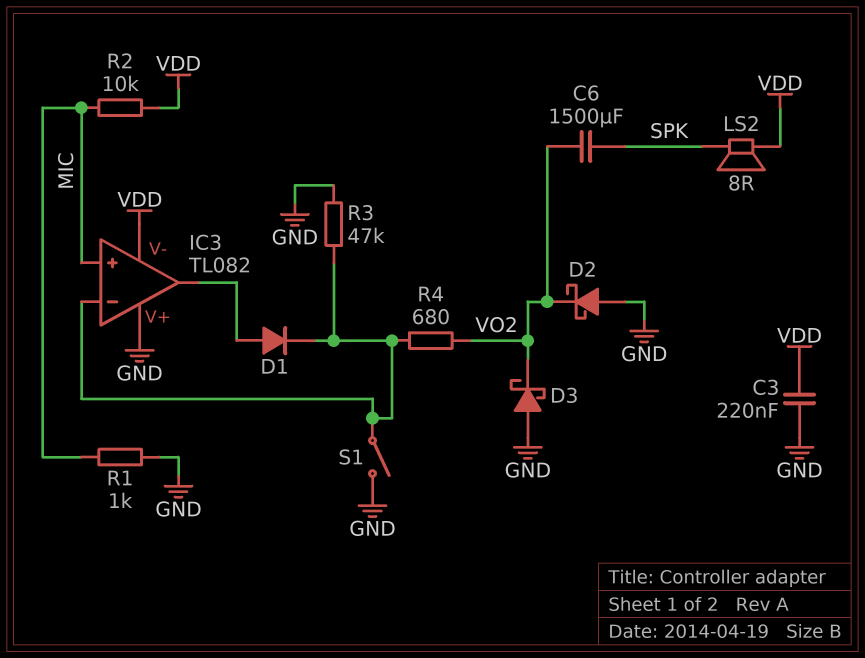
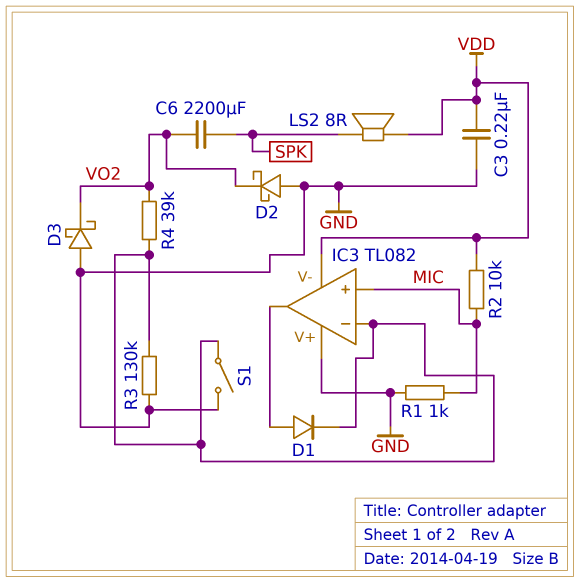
C6: 1500uF (SPK, VO2) -> 2200uF (SPK, VO2)
R3: 47k (GND, IC3/in-) -> 130k (GND, IC3/in-)
R4: 680 (IC3/in-, VO2) -> 39k (IC3/in-, VO2)

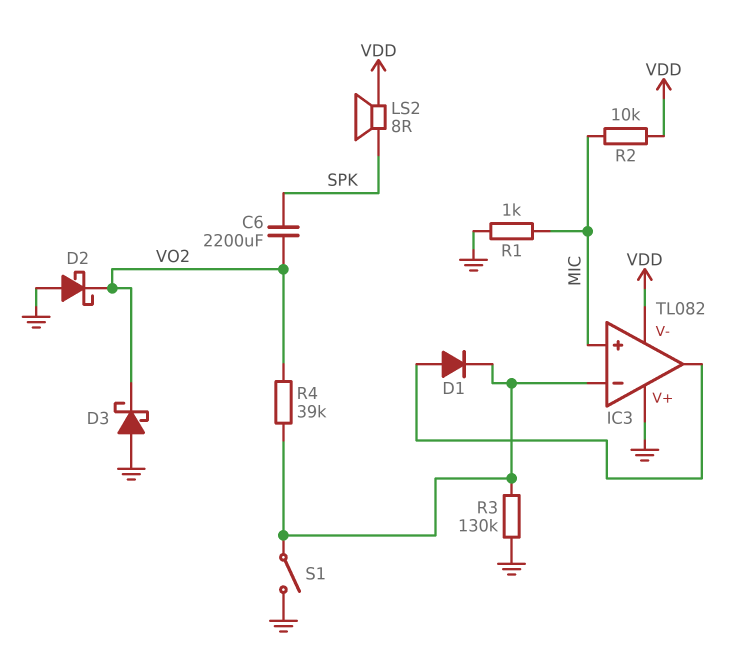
C3: 220nF (GND, VDD) -> none

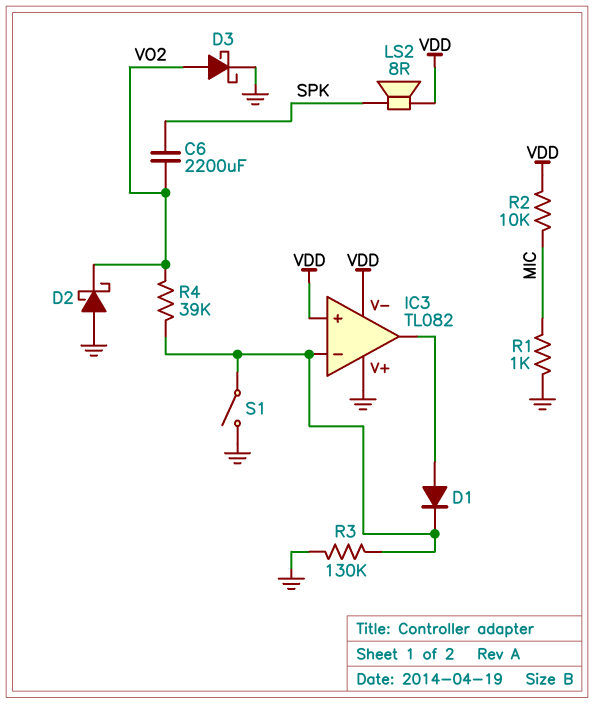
D3: schottky (A GND, K VO2) -> schottky (A VO2, K GND)
IC3 pin in+: MIC -> VDD

